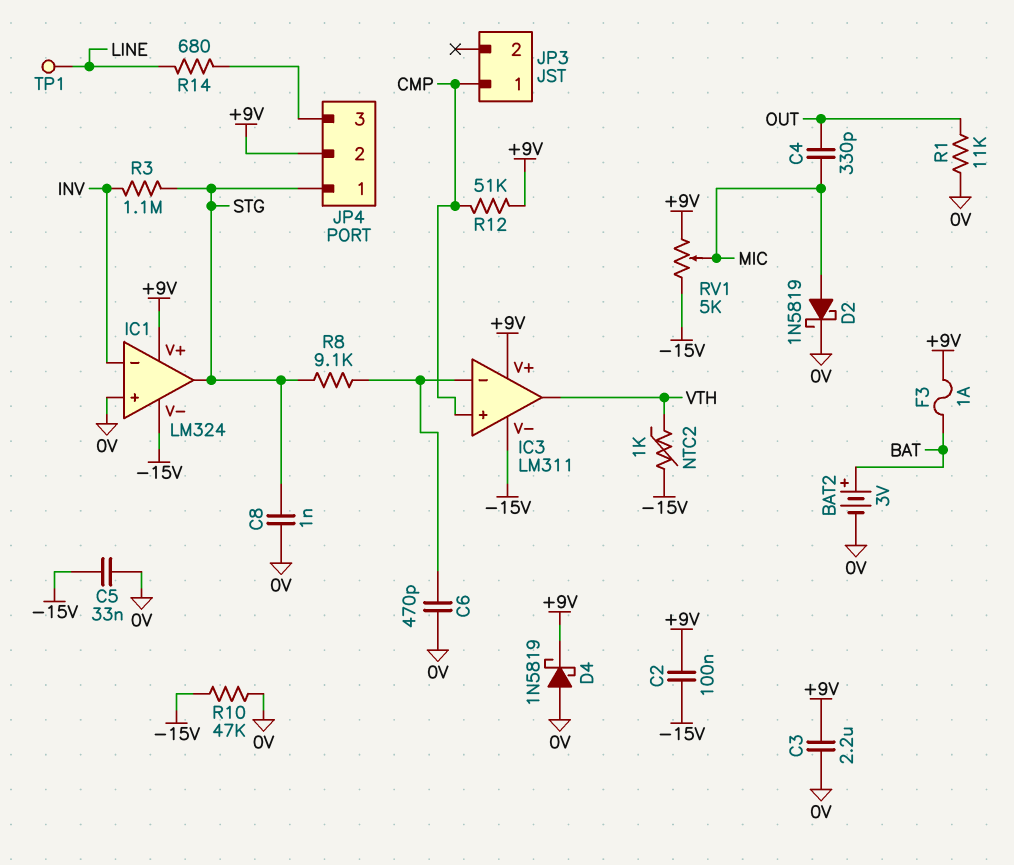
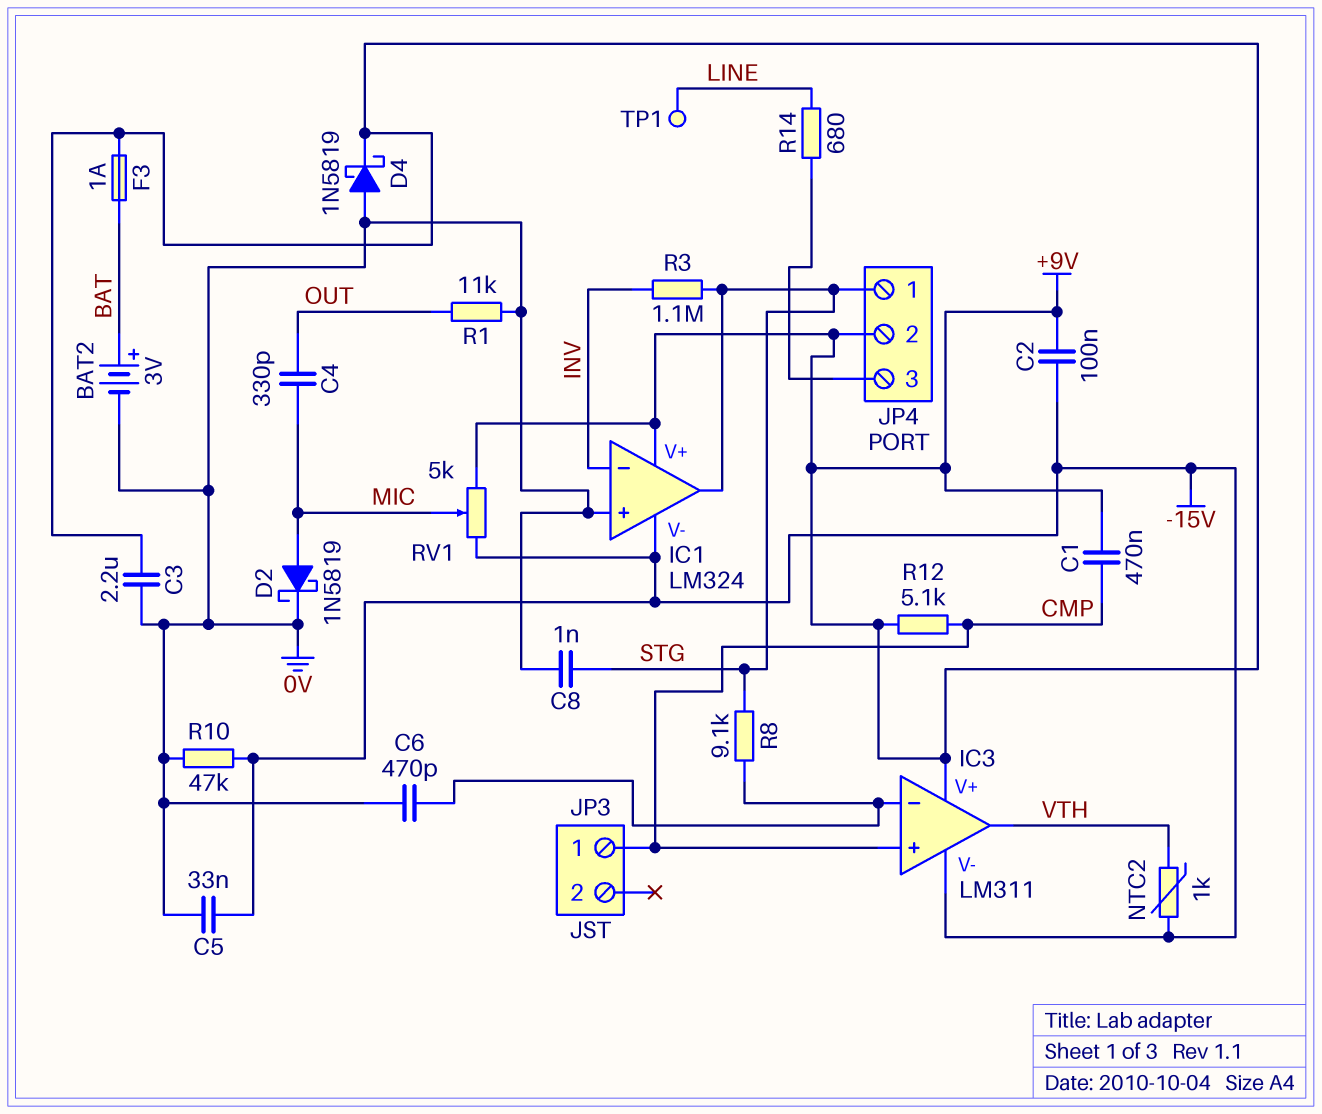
C1: none -> 470nF (+9V, CMP)
R12: 51k (+9V, CMP) -> 5.1k (+9V, CMP)

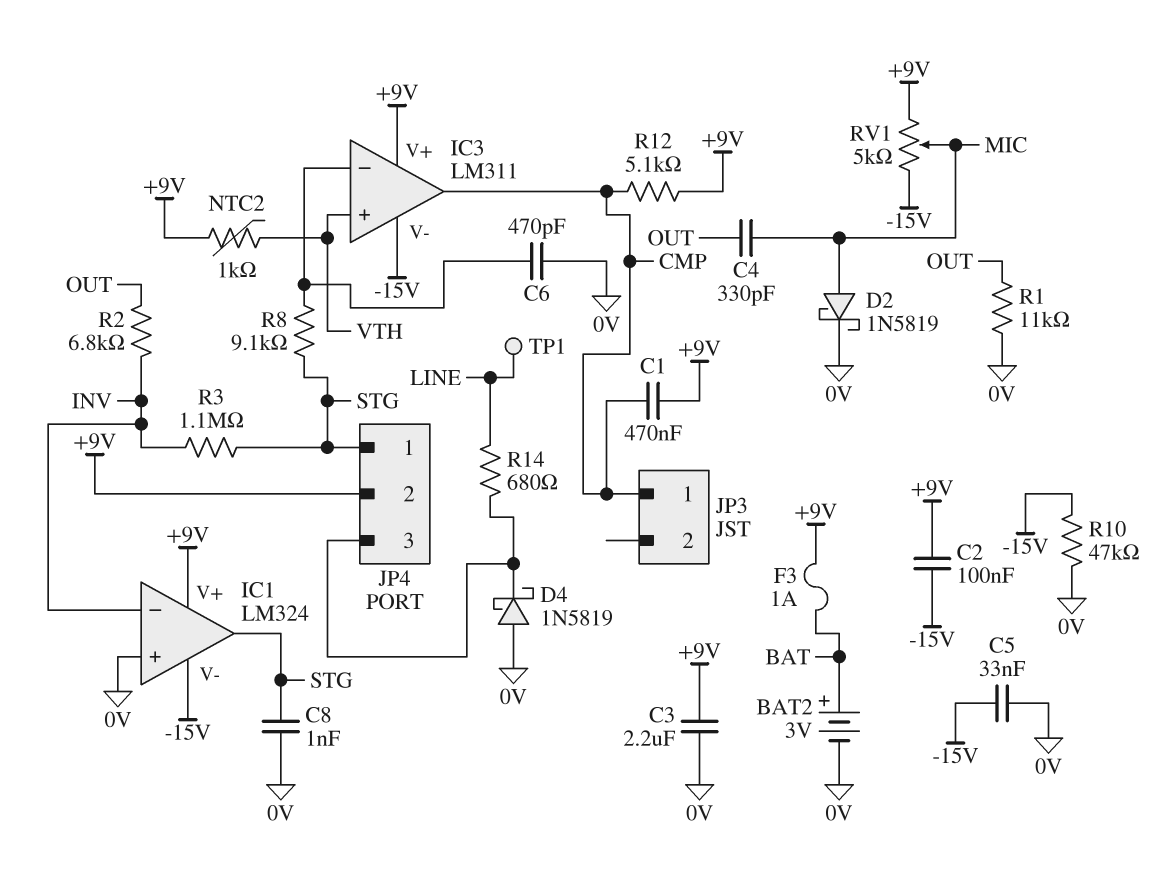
D4: schottky 1N5819 (A 0V, K +9V) -> schottky 1N5819 (A 0V, K JP4/3)
IC3 pin in+: CMP -> VTH
IC3 pin out: VTH -> CMP
NTC2: 1k (-15V, VTH) -> 1k (+9V, VTH)
R2: none -> 6.8k (INV, OUT)

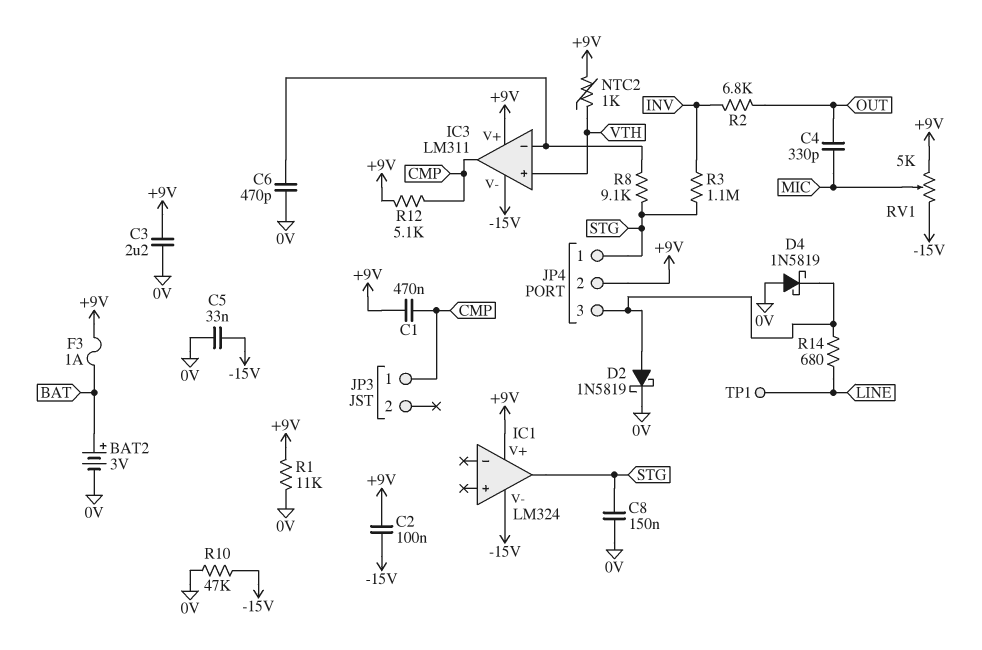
C8: 1nF (0V, STG) -> 150nF (0V, STG)
D2: schottky 1N5819 (A MIC, K 0V) -> schottky 1N5819 (A JP4/3, K 0V)
IC1 pin in+: 0V -> none
IC1 pin in-: INV -> none
R1: 11k (0V, OUT) -> 11k (+9V, 0V)

